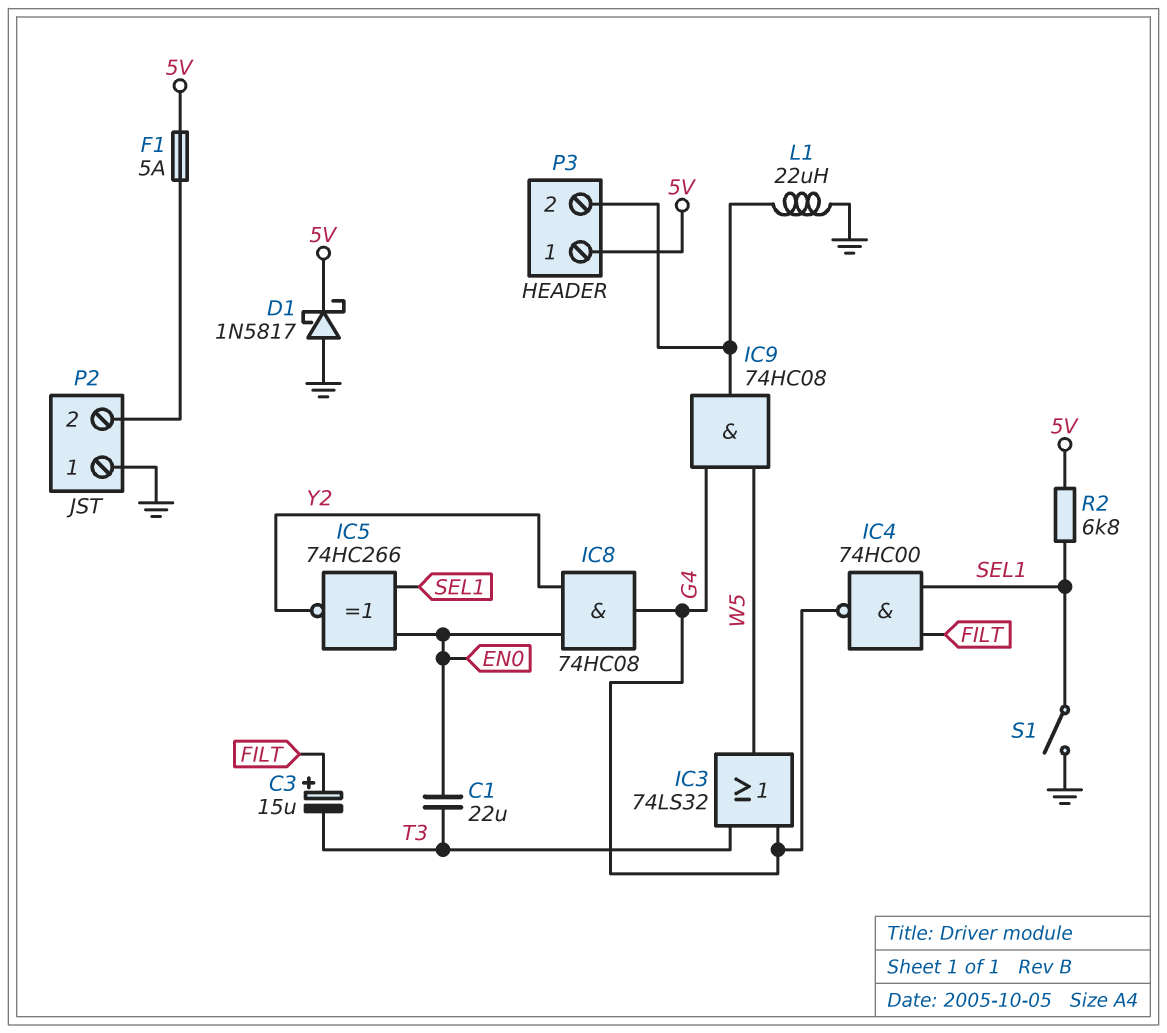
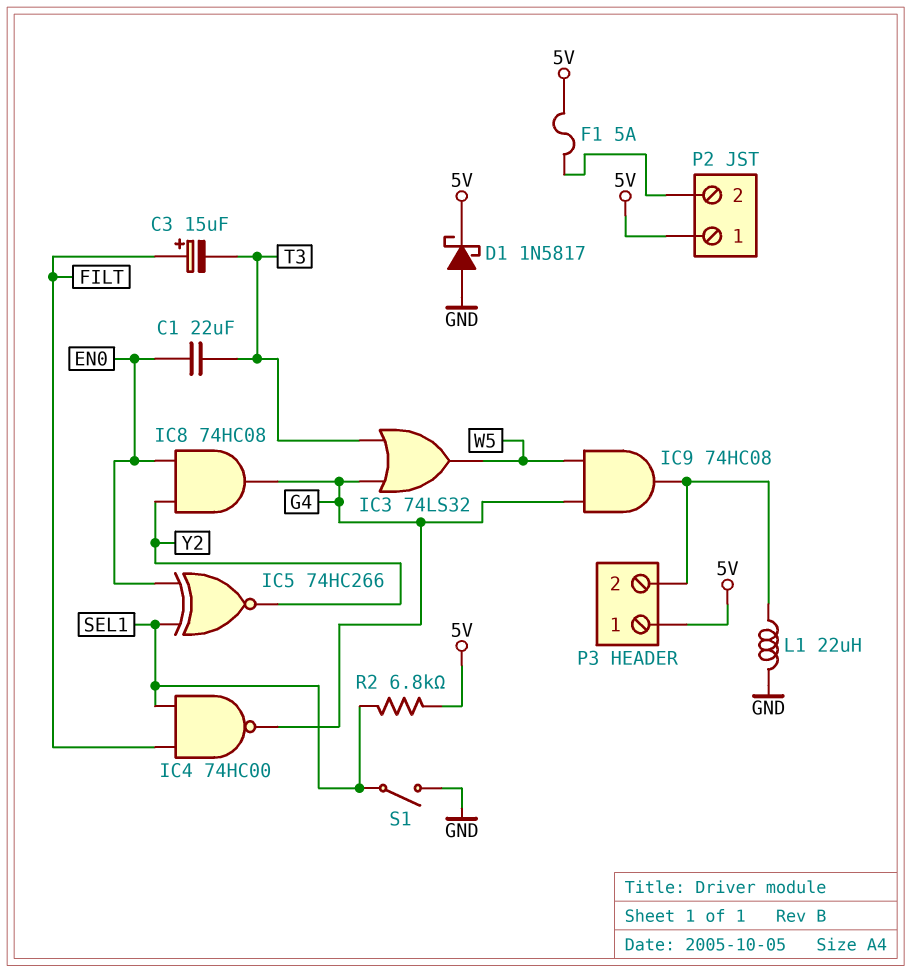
P2 pin 1: GND -> 5V

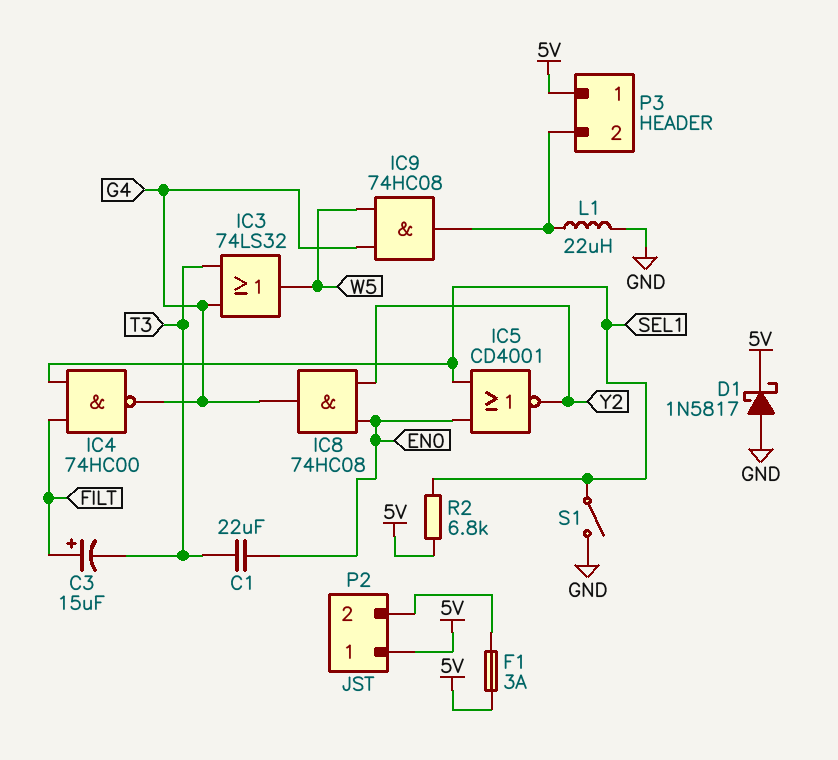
F1: 5A (5V, P2/2) -> 3A (5V, P2/2)
IC5: XNOR 74HC266 (in EN0, in SEL1, out Y2) -> NOR CD4001 (in EN0, in SEL1, out Y2)

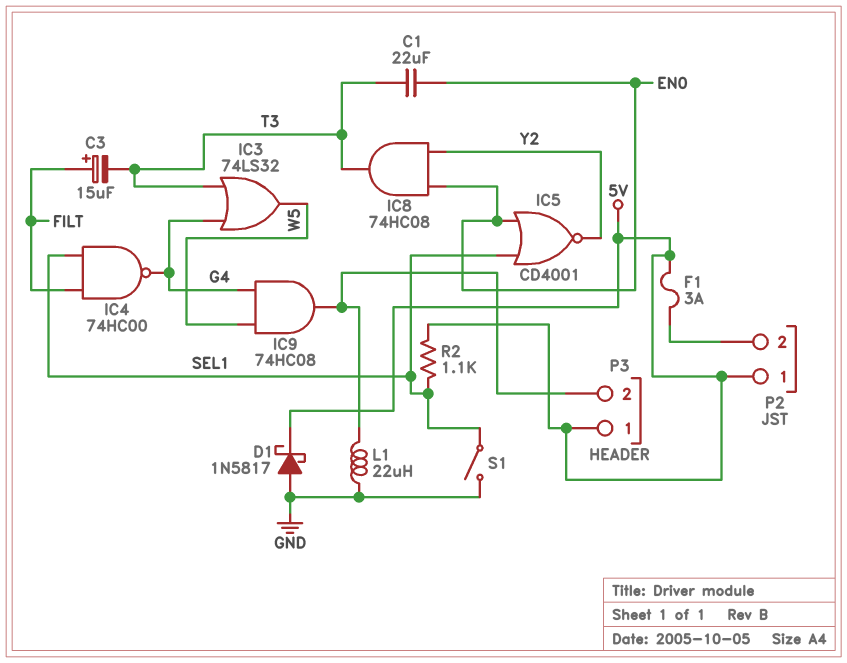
IC8: AND 74HC08 (in EN0, in Y2, out G4) -> AND 74HC08 (in EN0, in Y2, out T3)
R2: 6.8k (5V, SEL1) -> 1.1k (5V, SEL1)

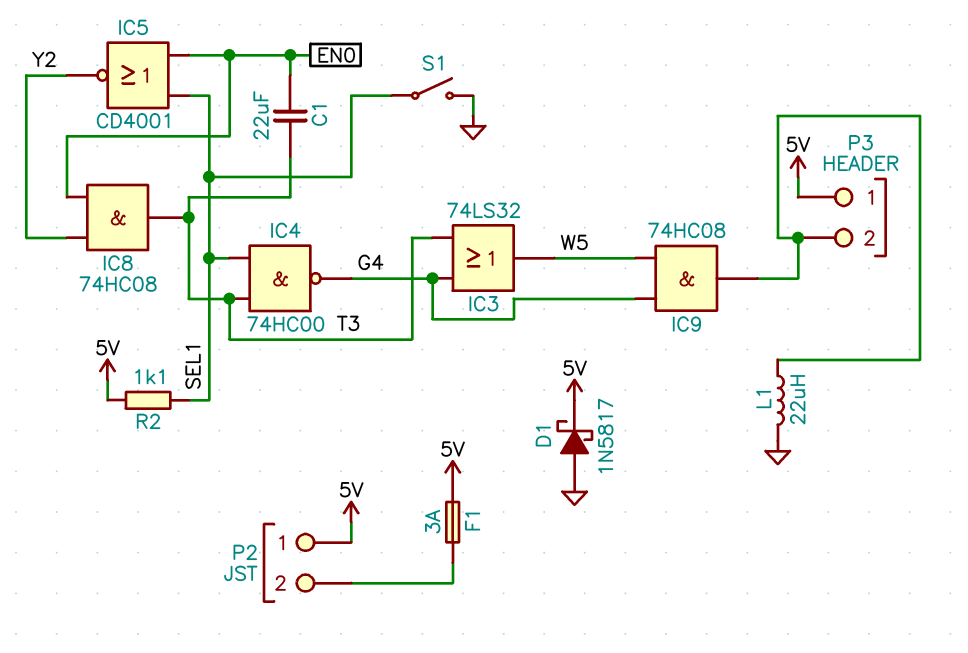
C3: 15uF (plus FILT, minus T3) -> none
IC4: NAND 74HC00 (in FILT, in SEL1, out G4) -> NAND 74HC00 (in SEL1, in T3, out G4)

